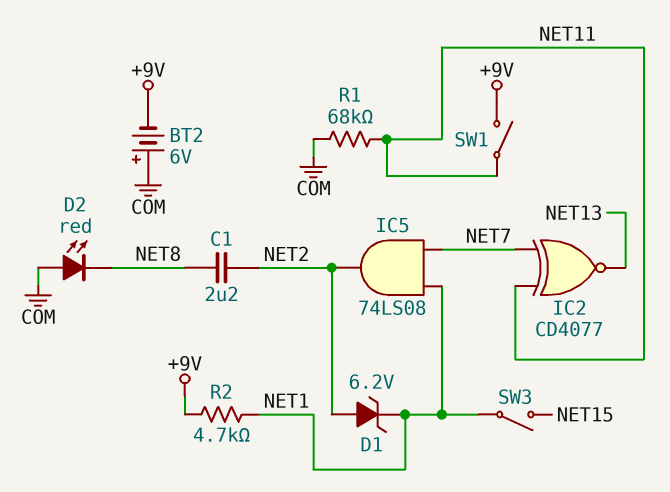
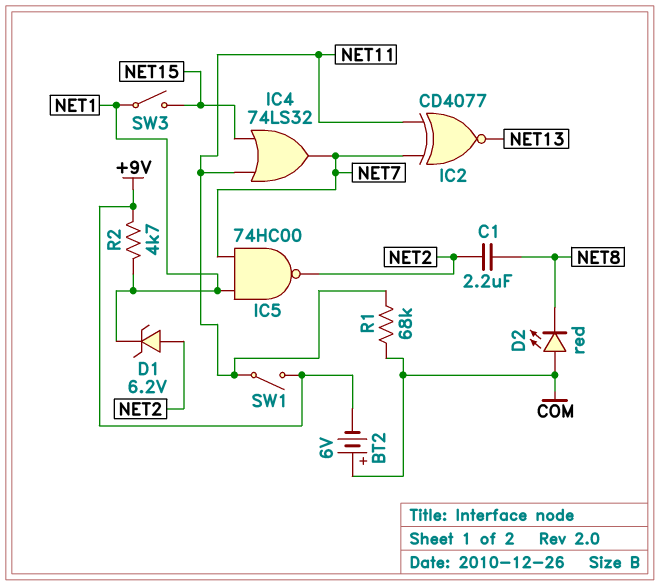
IC4: none -> OR 74LS32 (in NET11, in NET15, out NET7)
IC5: AND 74LS08 (in NET1, in NET7, out NET2) -> NAND 74HC00 (in NET1, in NET7, out NET2)

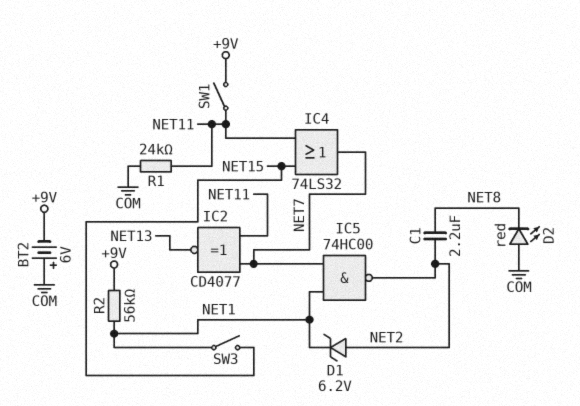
R1: 68k (COM, NET11) -> 24k (COM, NET11)
R2: 4.7k (+9V, NET1) -> 56k (+9V, NET1)

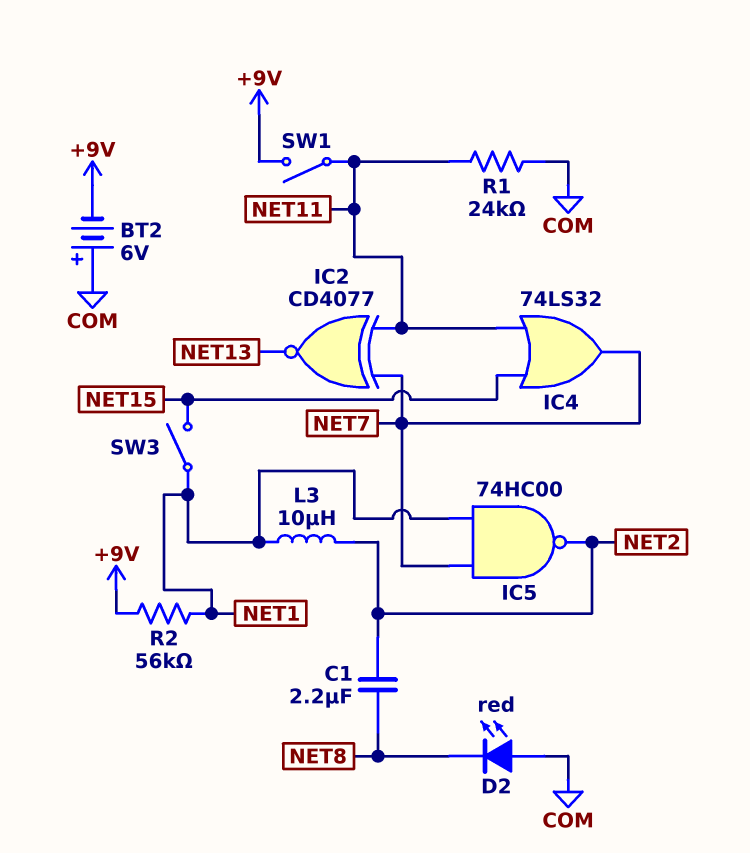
D1: zener 6.2V (A NET2, K NET1) -> none
L3: none -> 10uH (NET1, NET2)

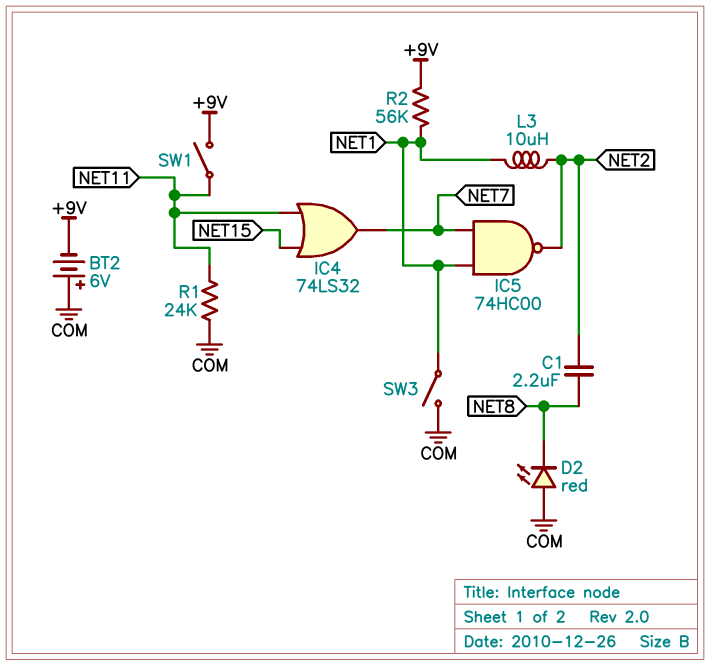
IC2: XNOR CD4077 (in NET7, in NET11, out NET13) -> none
SW3: switch (NET1, NET15) -> switch (COM, NET1)

